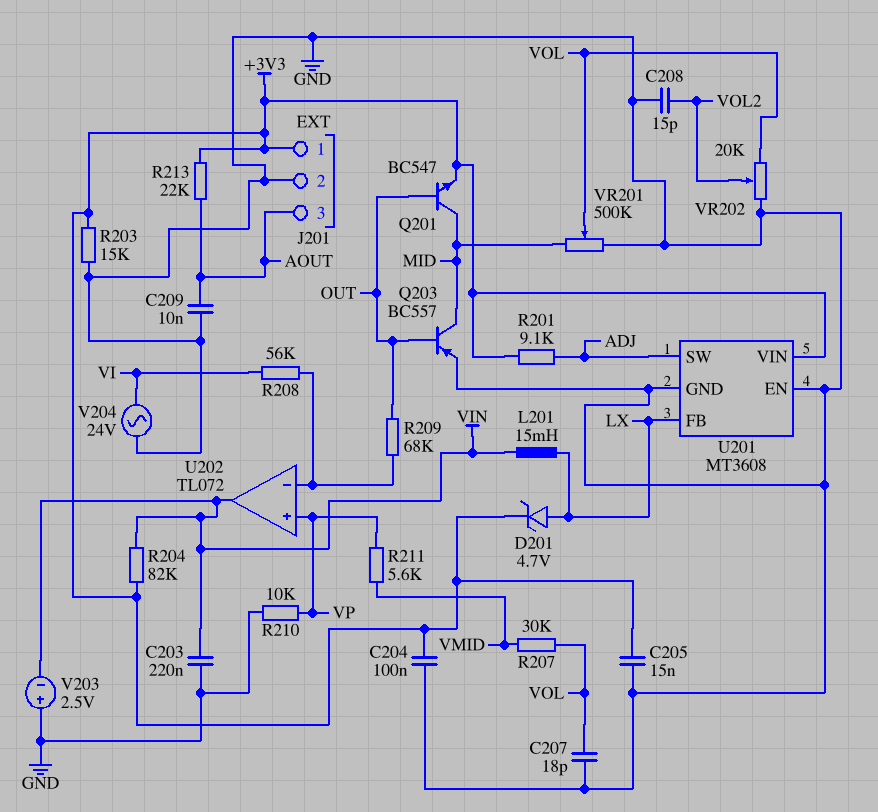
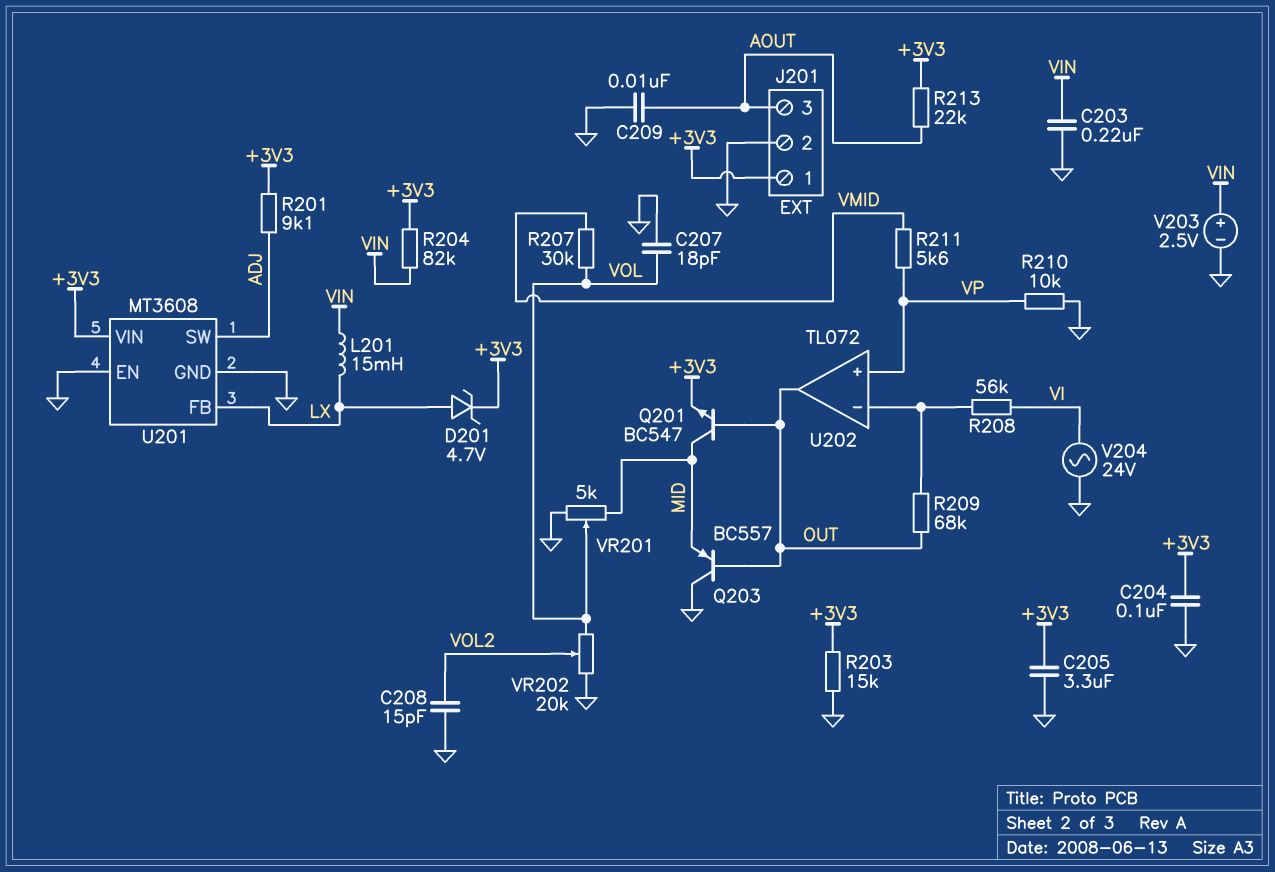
C205: 15nF (+3V3, GND) -> 3.3uF (+3V3, GND)
Q203: PNP BC557 (B OUT, C MID, E GND) -> PNP BC557 (B OUT, C GND, E MID)
U202 pin out: VIN -> OUT
V203: 2.5V (plus GND, minus VIN) -> 2.5V (plus VIN, minus GND)
VR201: 500k (GND, MID, wiper VOL) -> 5k (GND, MID, wiper VOL)

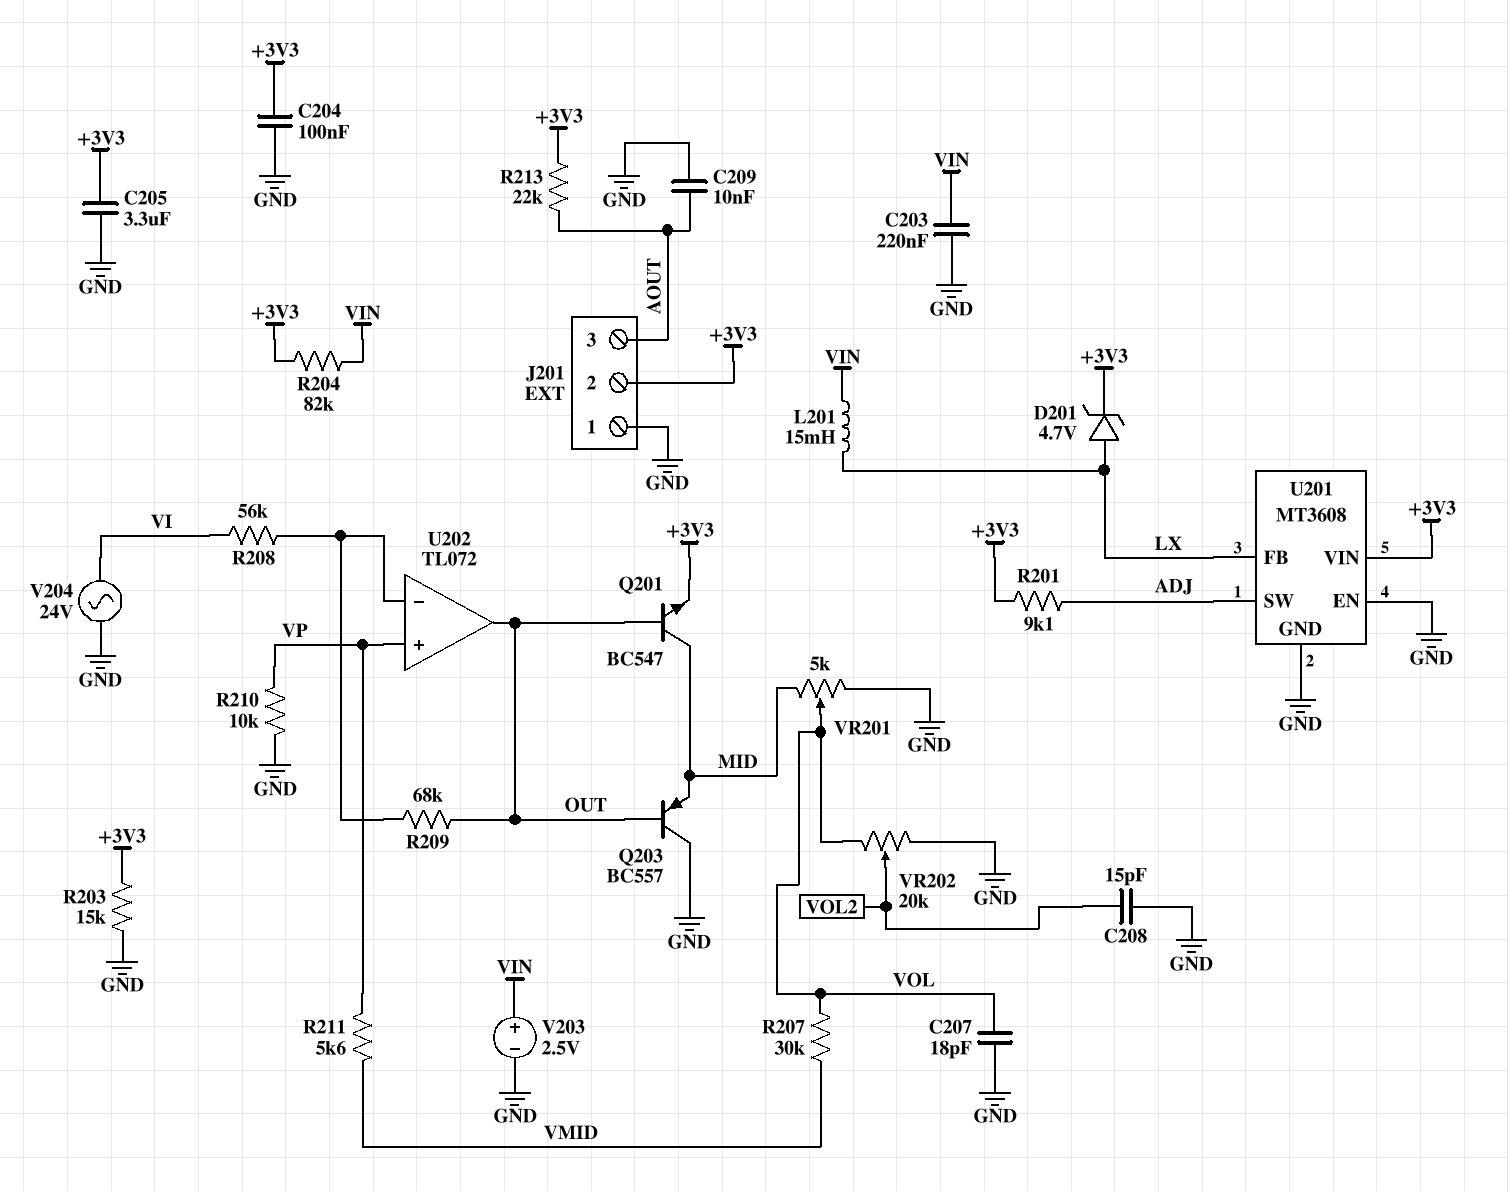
J201 pin 1: +3V3 -> GND
J201 pin 2: GND -> +3V3

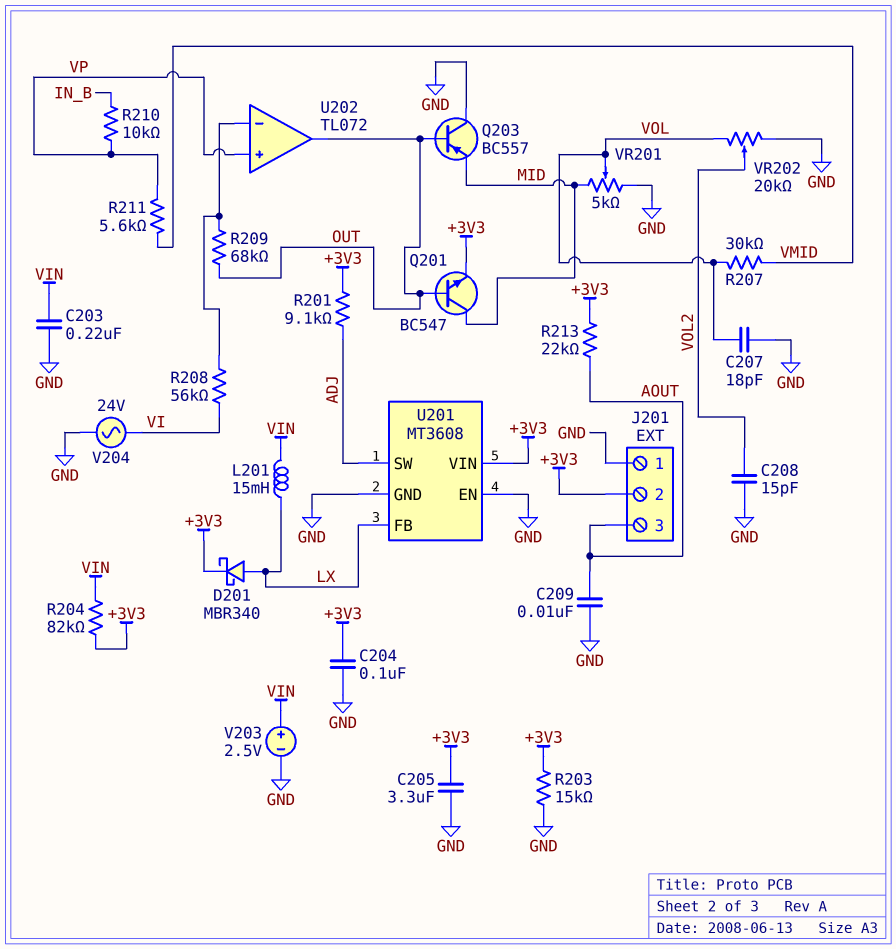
D201: zener 4.7V (A LX, K +3V3) -> schottky MBR340 (A LX, K +3V3)
R210: 10k (GND, VP) -> 10k (IN_B, VP)

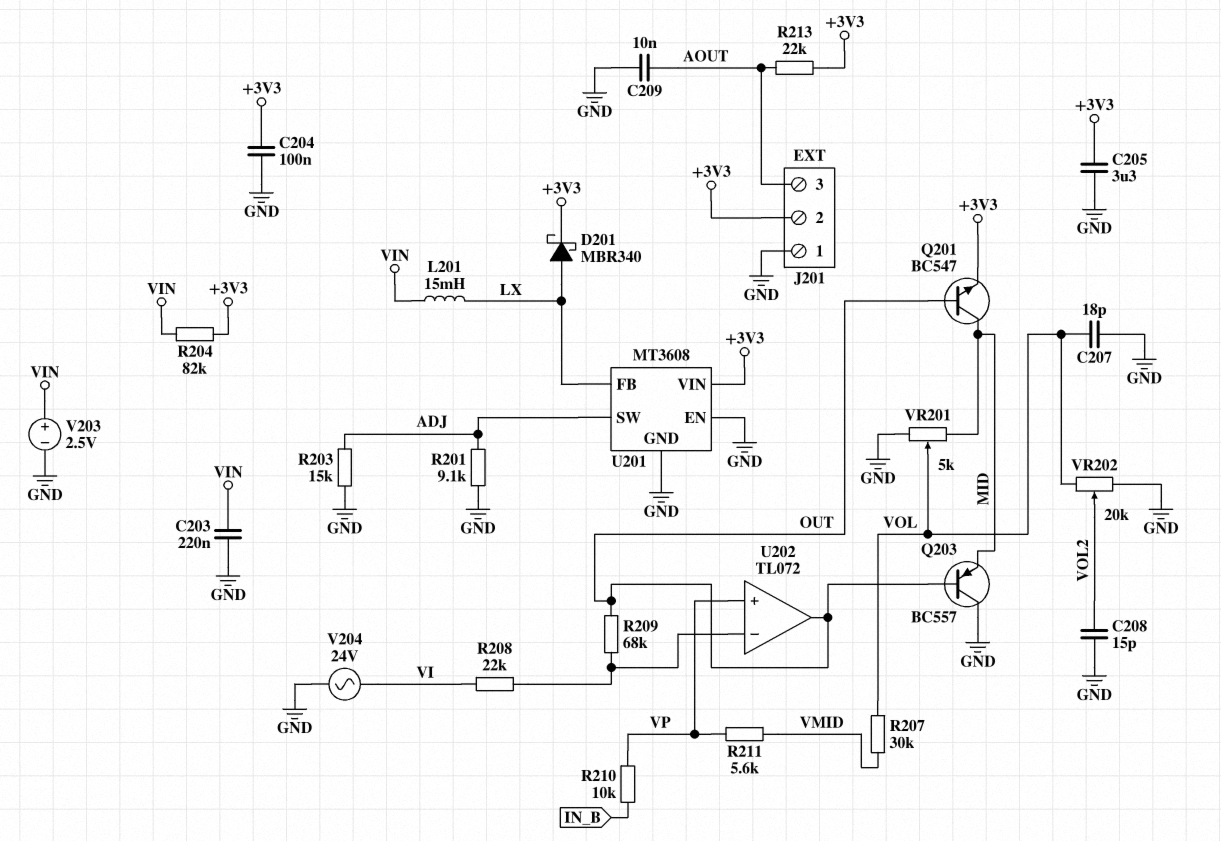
R201: 9.1k (+3V3, ADJ) -> 9.1k (ADJ, GND)
R203: 15k (+3V3, GND) -> 15k (ADJ, GND)
R208: 56k (U202/in-, VI) -> 22k (U202/in-, VI)

